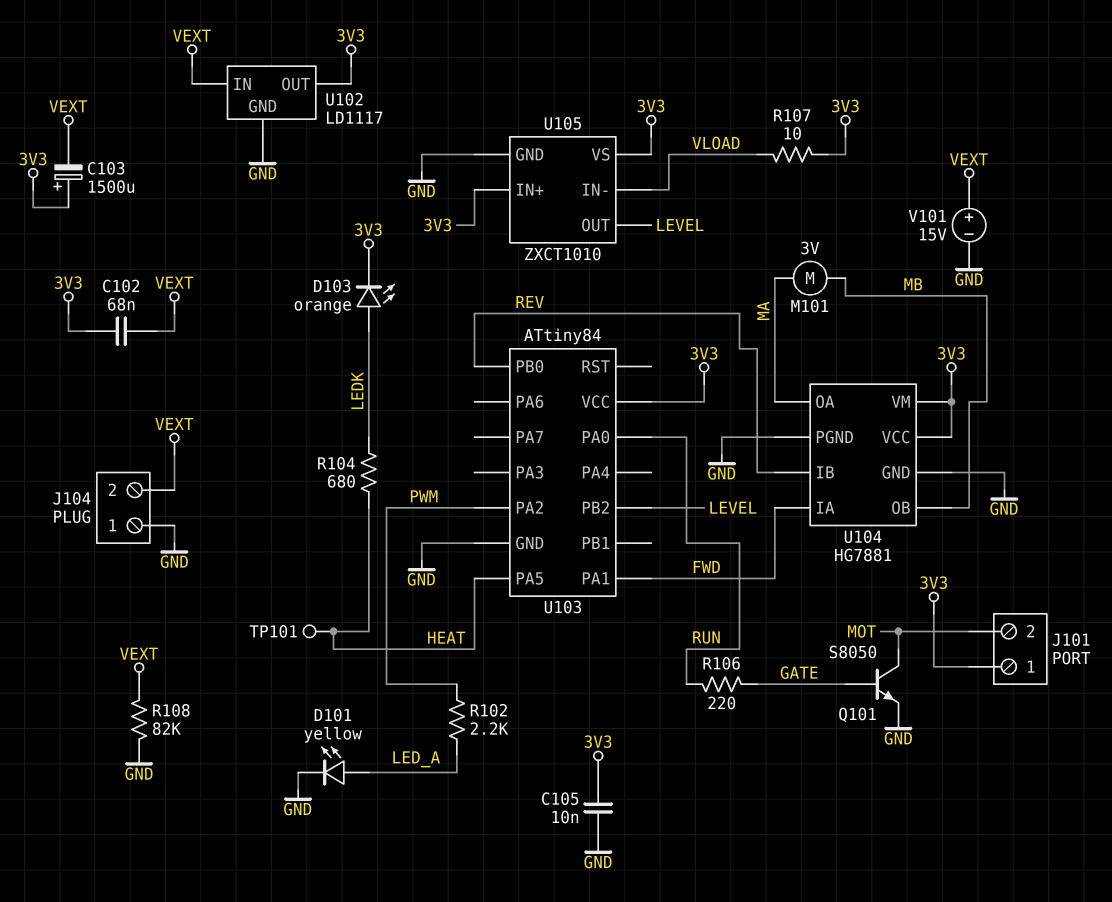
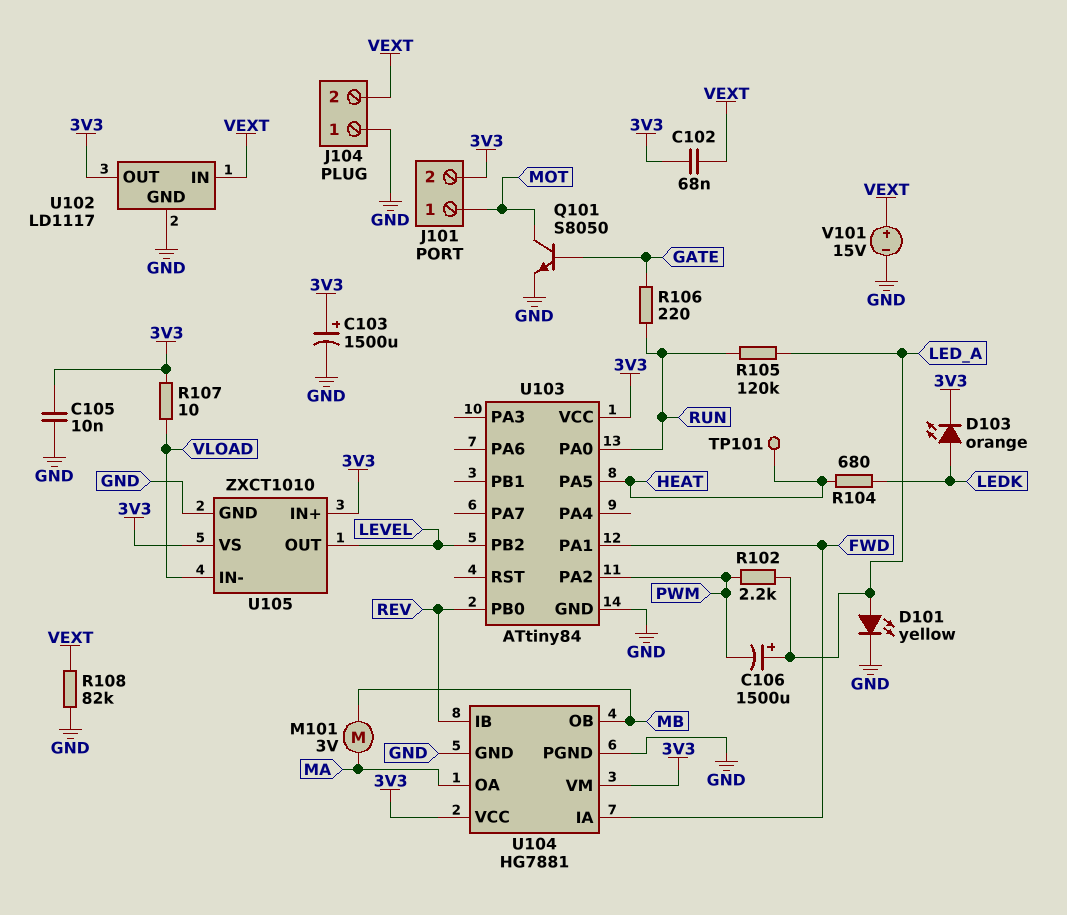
C103: 1500uF (plus 3V3, minus VEXT) -> 1500uF (plus 3V3, minus GND)
C106: none -> 1500uF (plus LED_A, minus PWM)
J101 pin 1: 3V3 -> MOT
J101 pin 2: MOT -> 3V3
R105: none -> 120k (LED_A, RUN)

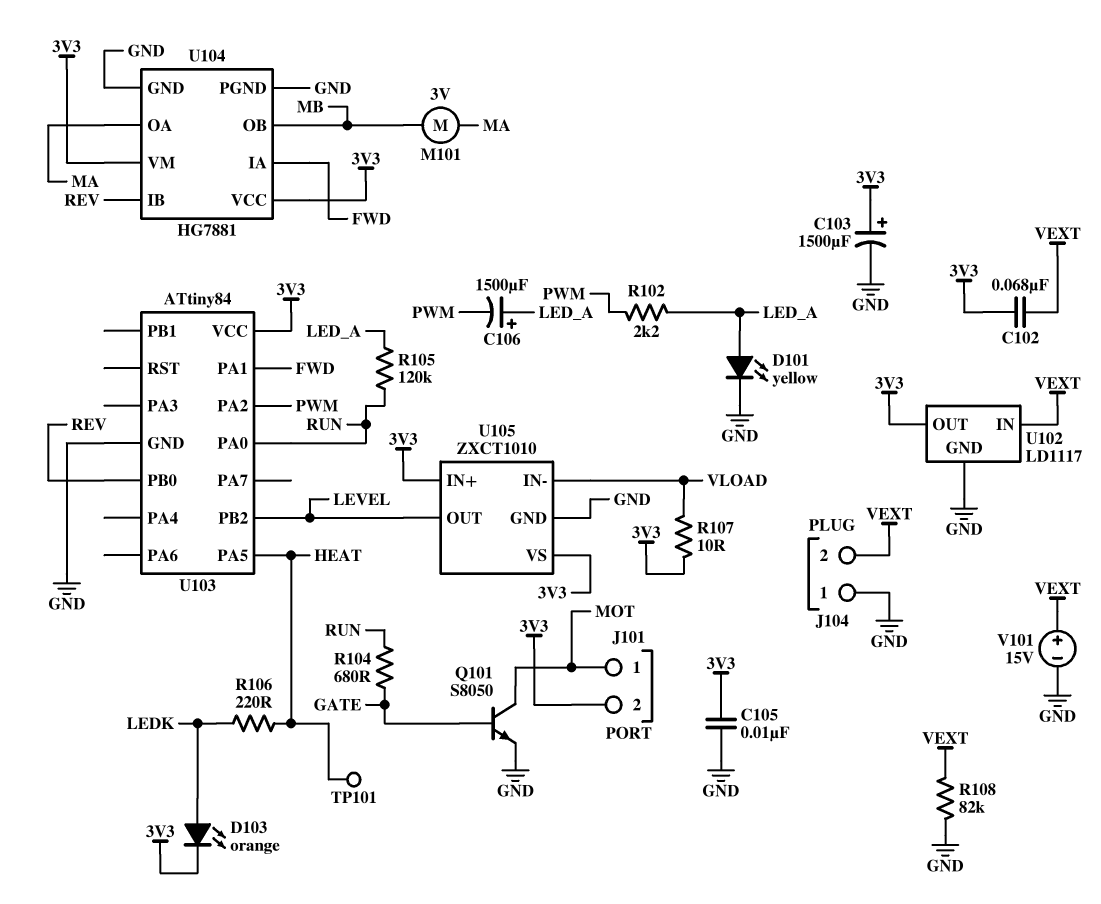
R104: 680 (HEAT, LEDK) -> 680 (GATE, RUN)
R106: 220 (GATE, RUN) -> 220 (HEAT, LEDK)

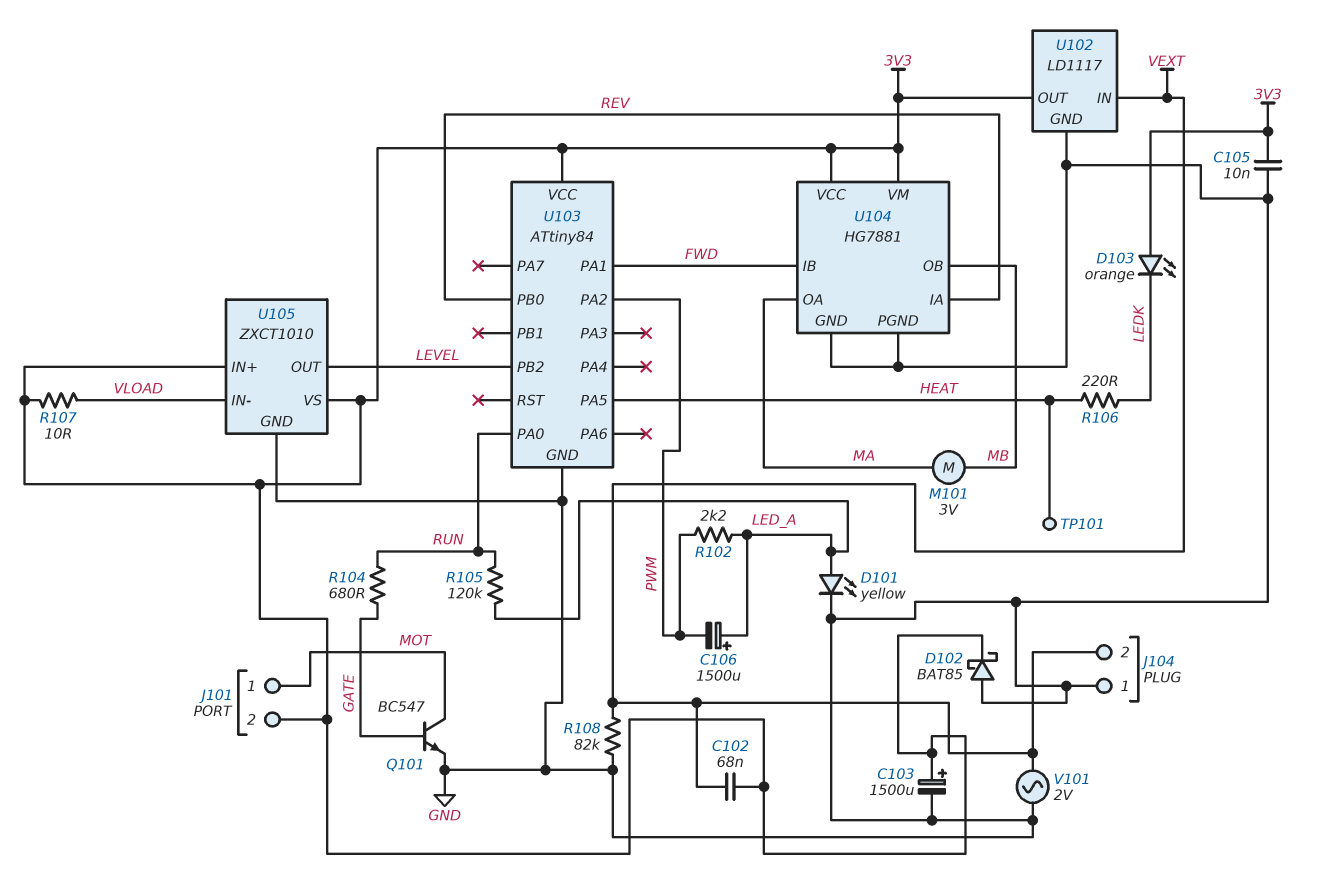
D102: none -> schottky BAT85 (A GND, K 3V3)
D103: LED orange (A LEDK, K 3V3) -> LED orange (A 3V3, K LEDK)
Q101: NPN S8050 (B GATE, C MOT, E GND) -> NPN BC547 (B GATE, C MOT, E GND)
U104 pin IA: FWD -> REV
U104 pin IB: REV -> FWD
V101: 15V (plus VEXT, minus GND) -> AC 2V (GND, VEXT)

